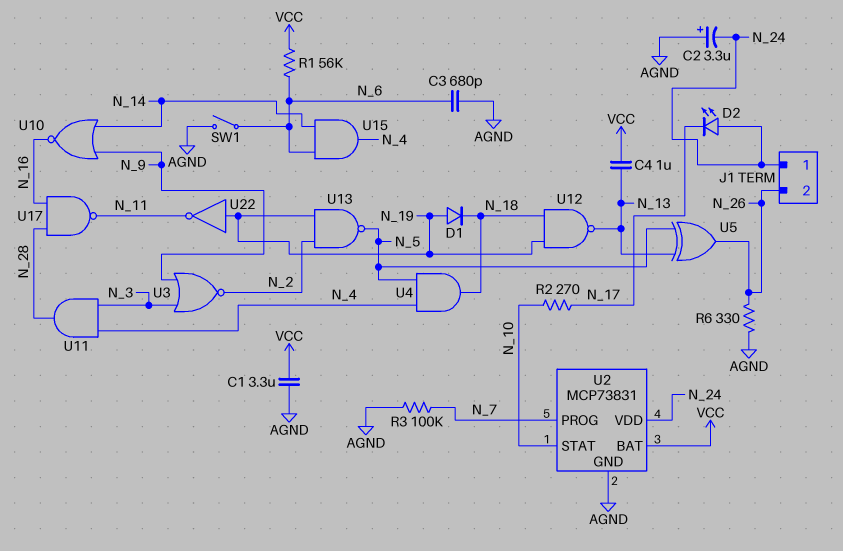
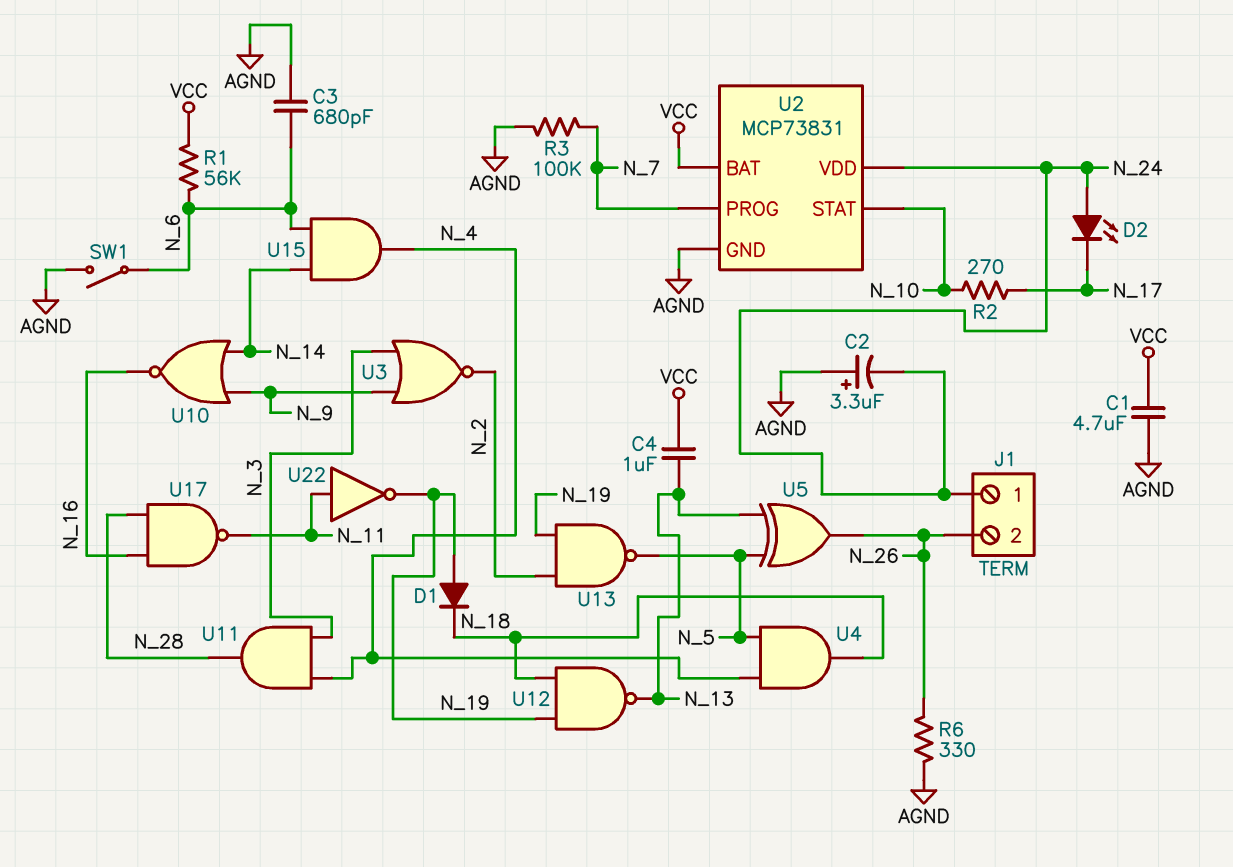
C1: 3.3uF (AGND, VCC) -> 4.7uF (AGND, VCC)
U22: NOT (in N_19, out N_11) -> NOT (in N_11, out N_19)

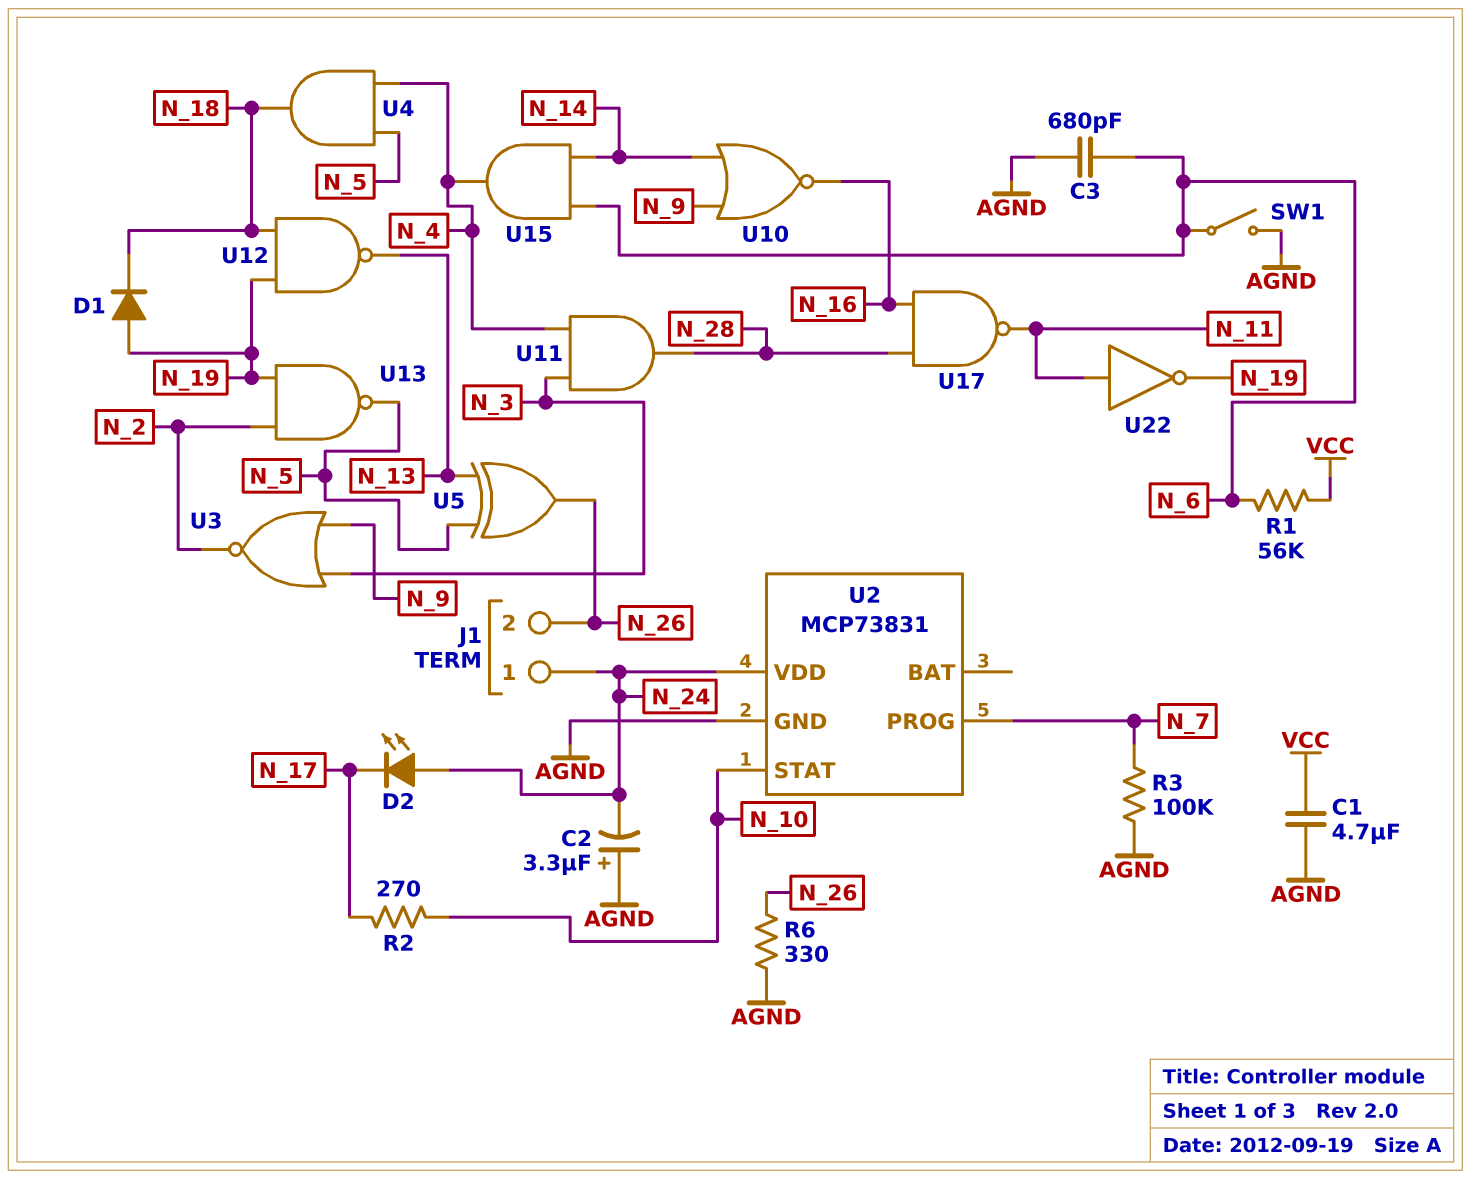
C4: 1uF (N_13, VCC) -> none
U2 pin BAT: VCC -> none

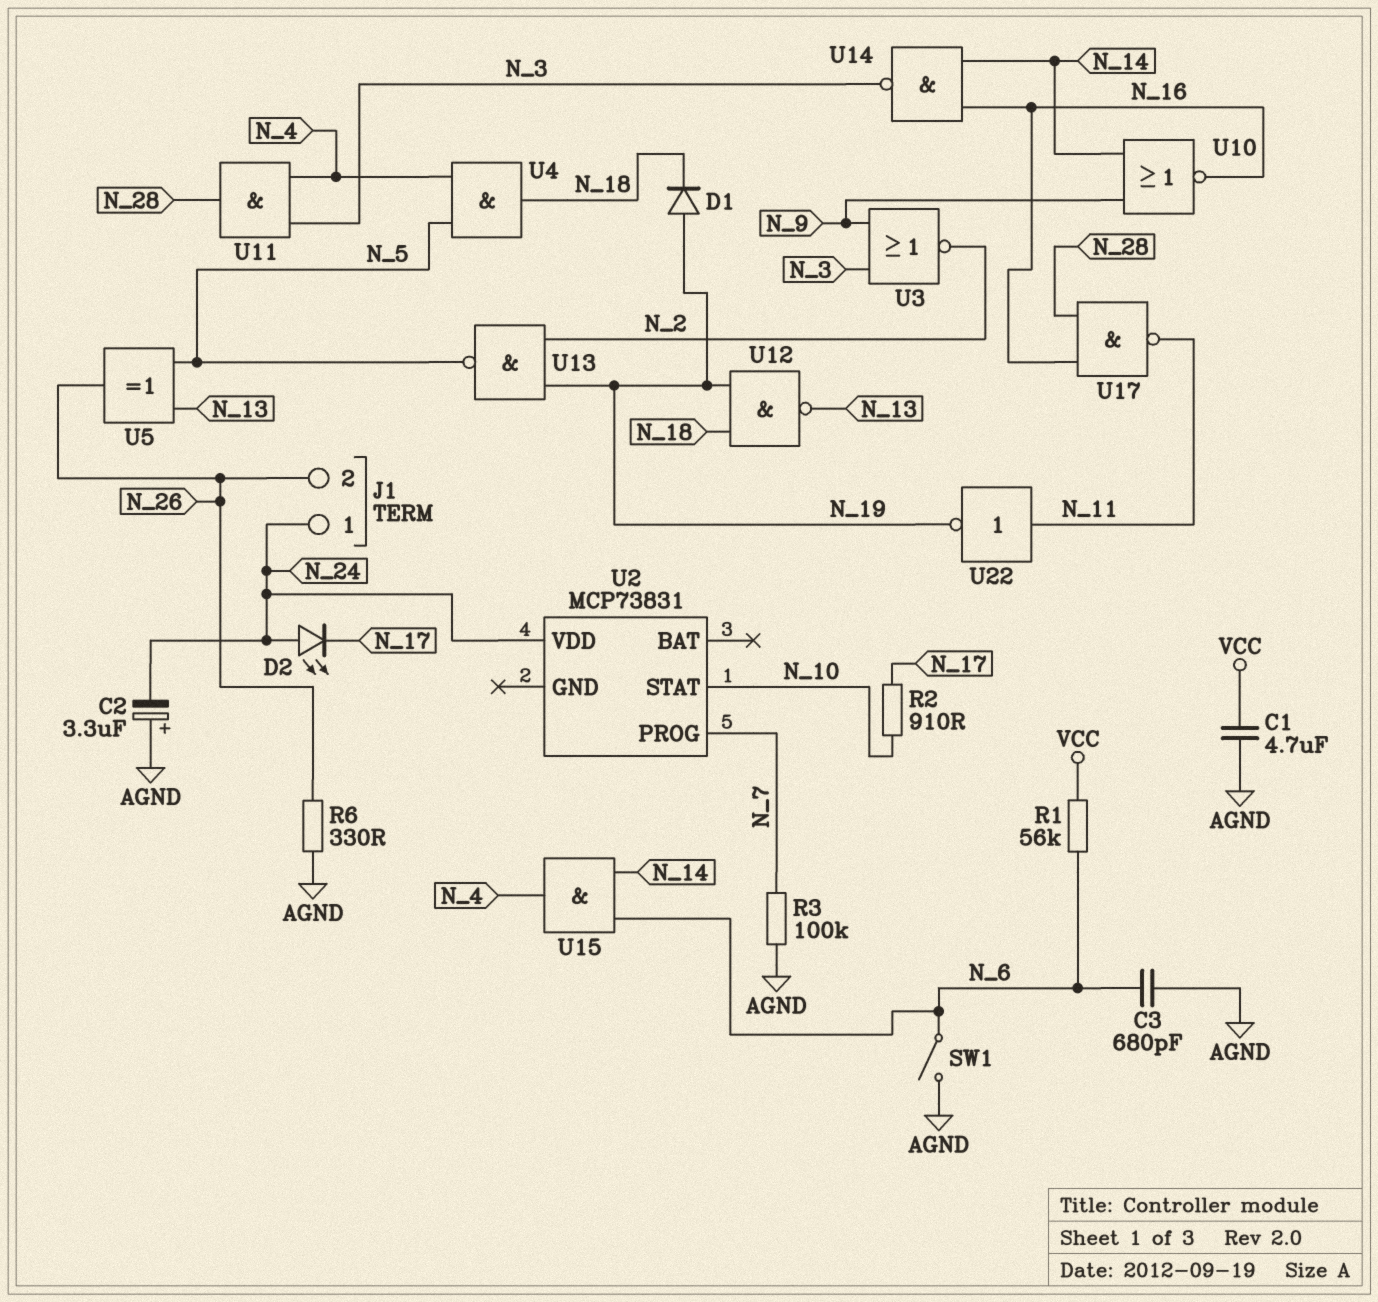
R2: 270 (N_10, N_17) -> 910 (N_10, N_17)
U2 pin GND: AGND -> none
U14: none -> NAND (in N_14, in N_16, out N_3)

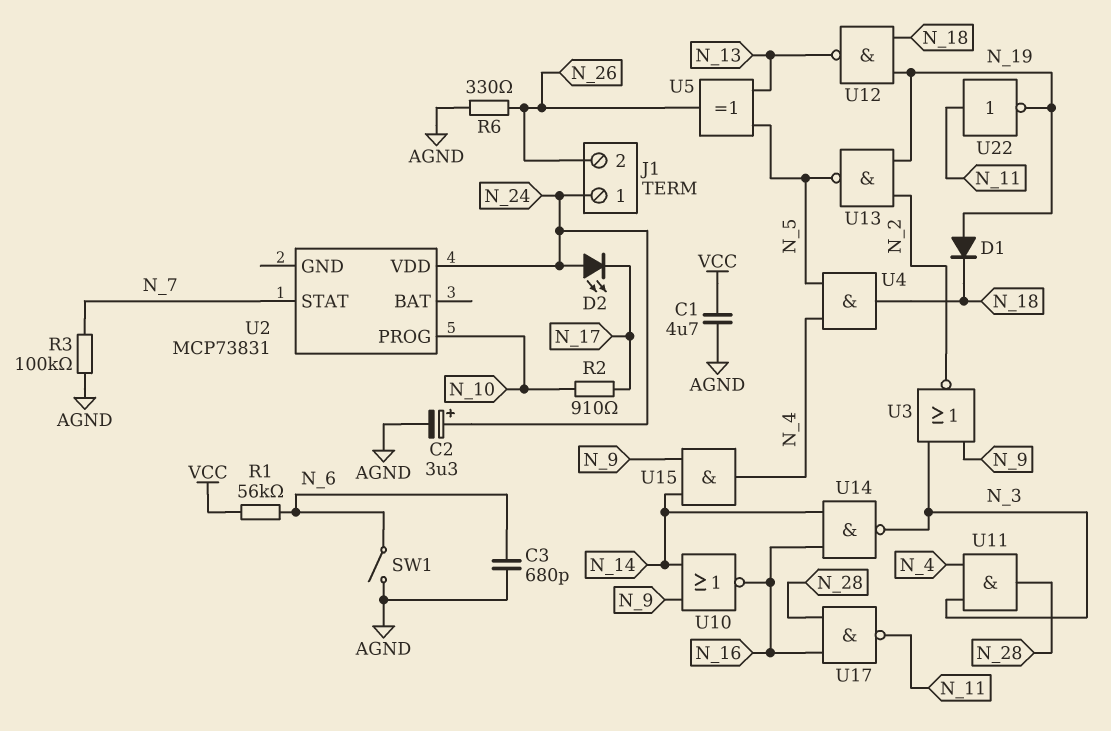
C2: 3.3uF (plus AGND, minus N_24) -> 3.3uF (plus N_24, minus AGND)
U2 pin PROG: N_7 -> N_10
U2 pin STAT: N_10 -> N_7
U15: AND (in N_6, in N_14, out N_4) -> AND (in N_9, in N_14, out N_4)

